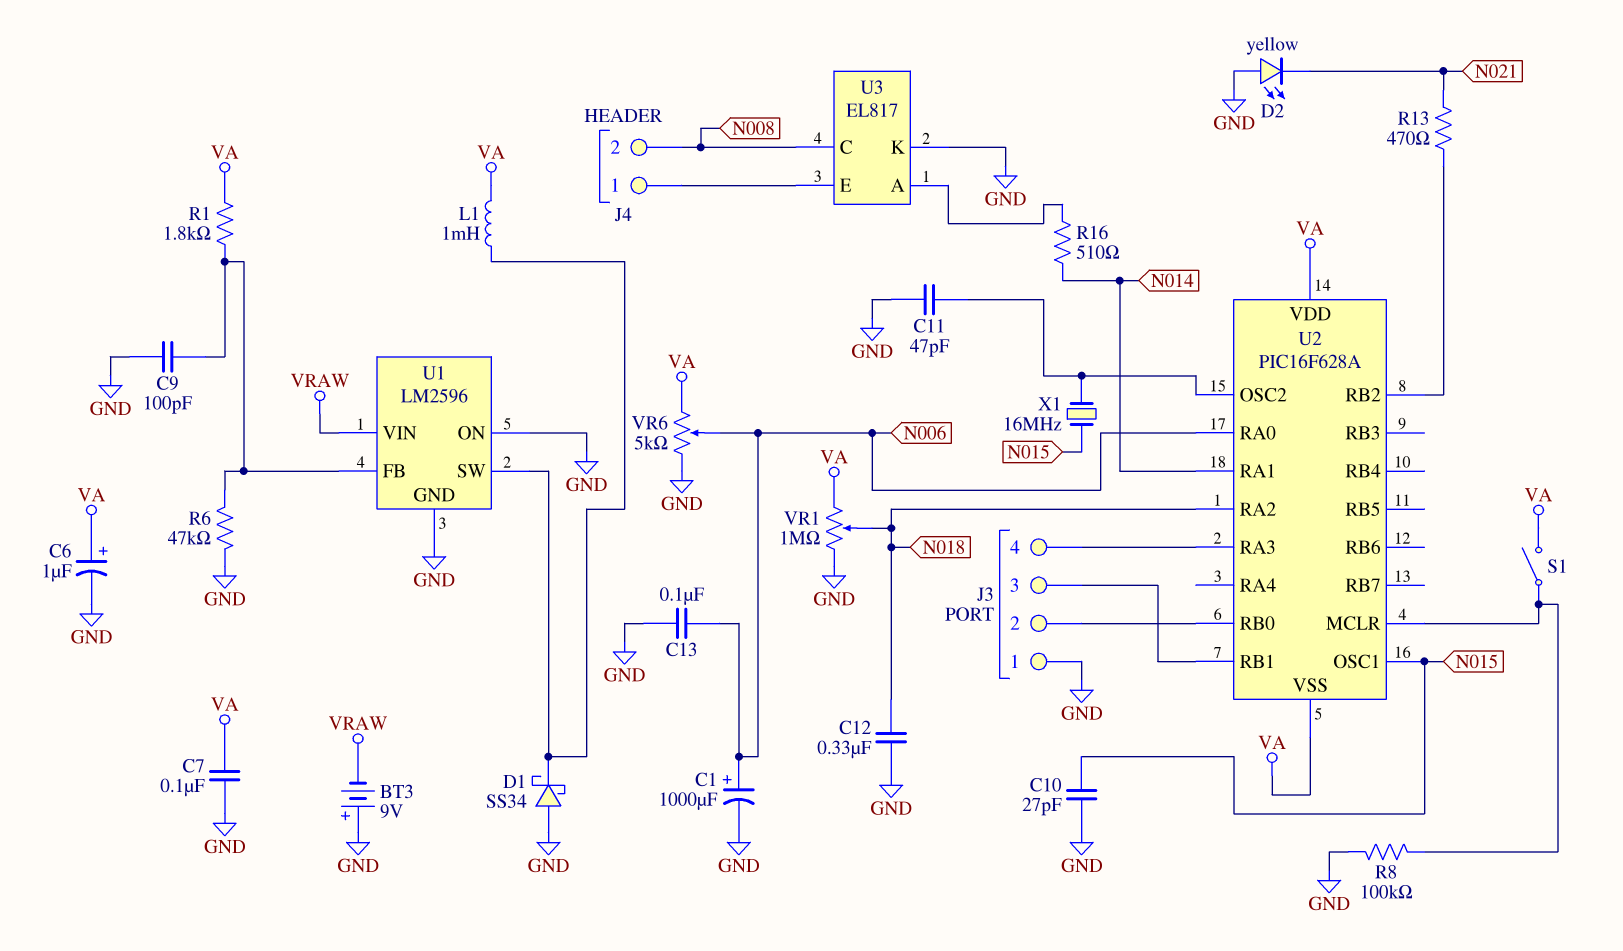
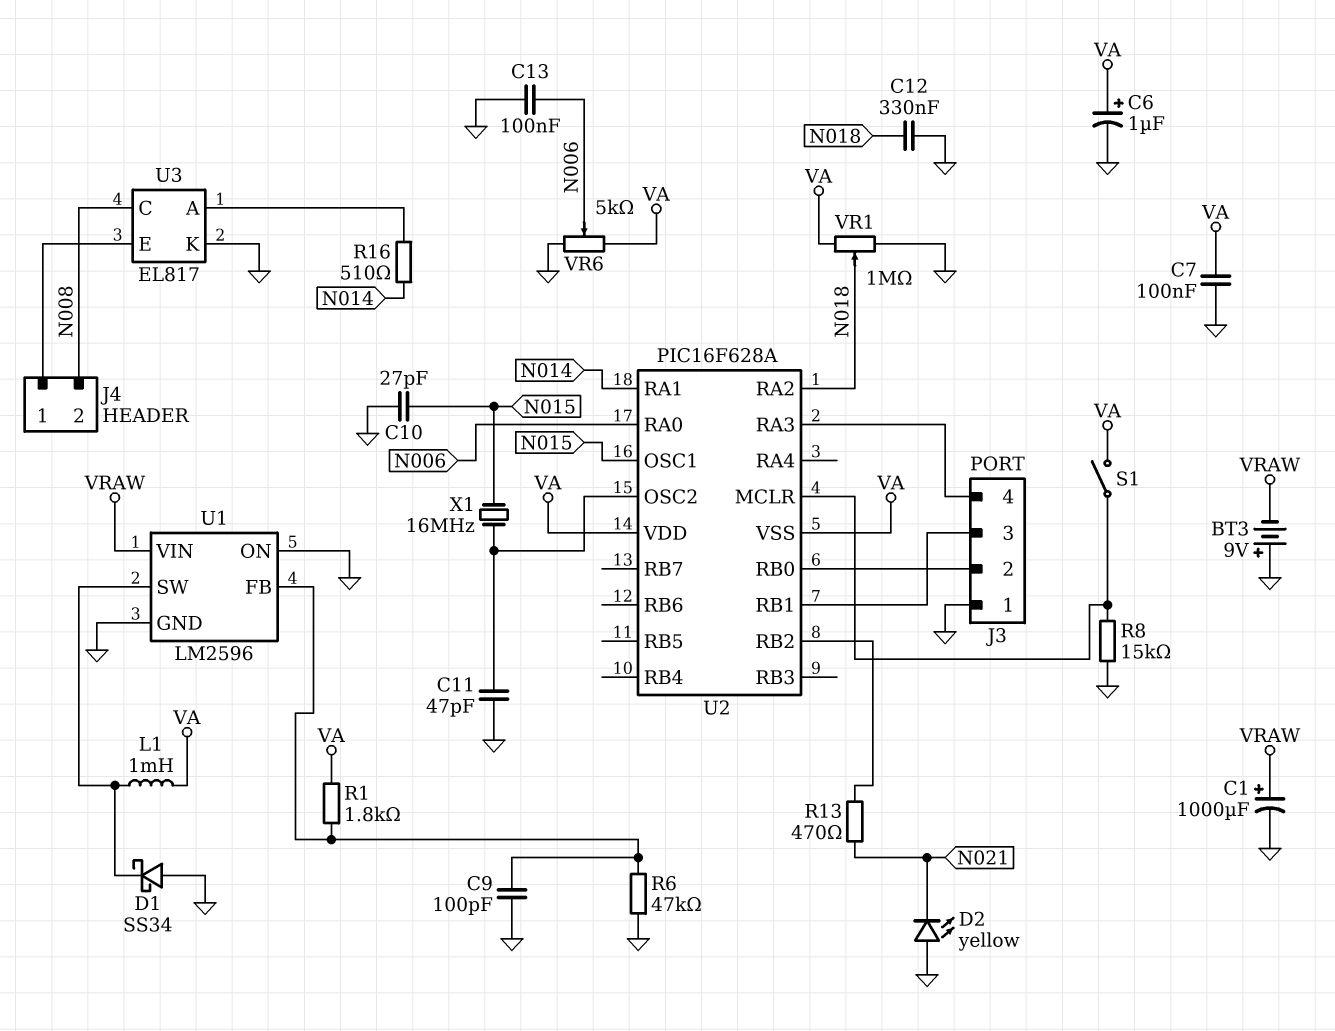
C1: 1000uF (plus N006, minus GND) -> 1000uF (plus VRAW, minus GND)
R8: 100k (GND, U2/MCLR) -> 15k (GND, U2/MCLR)

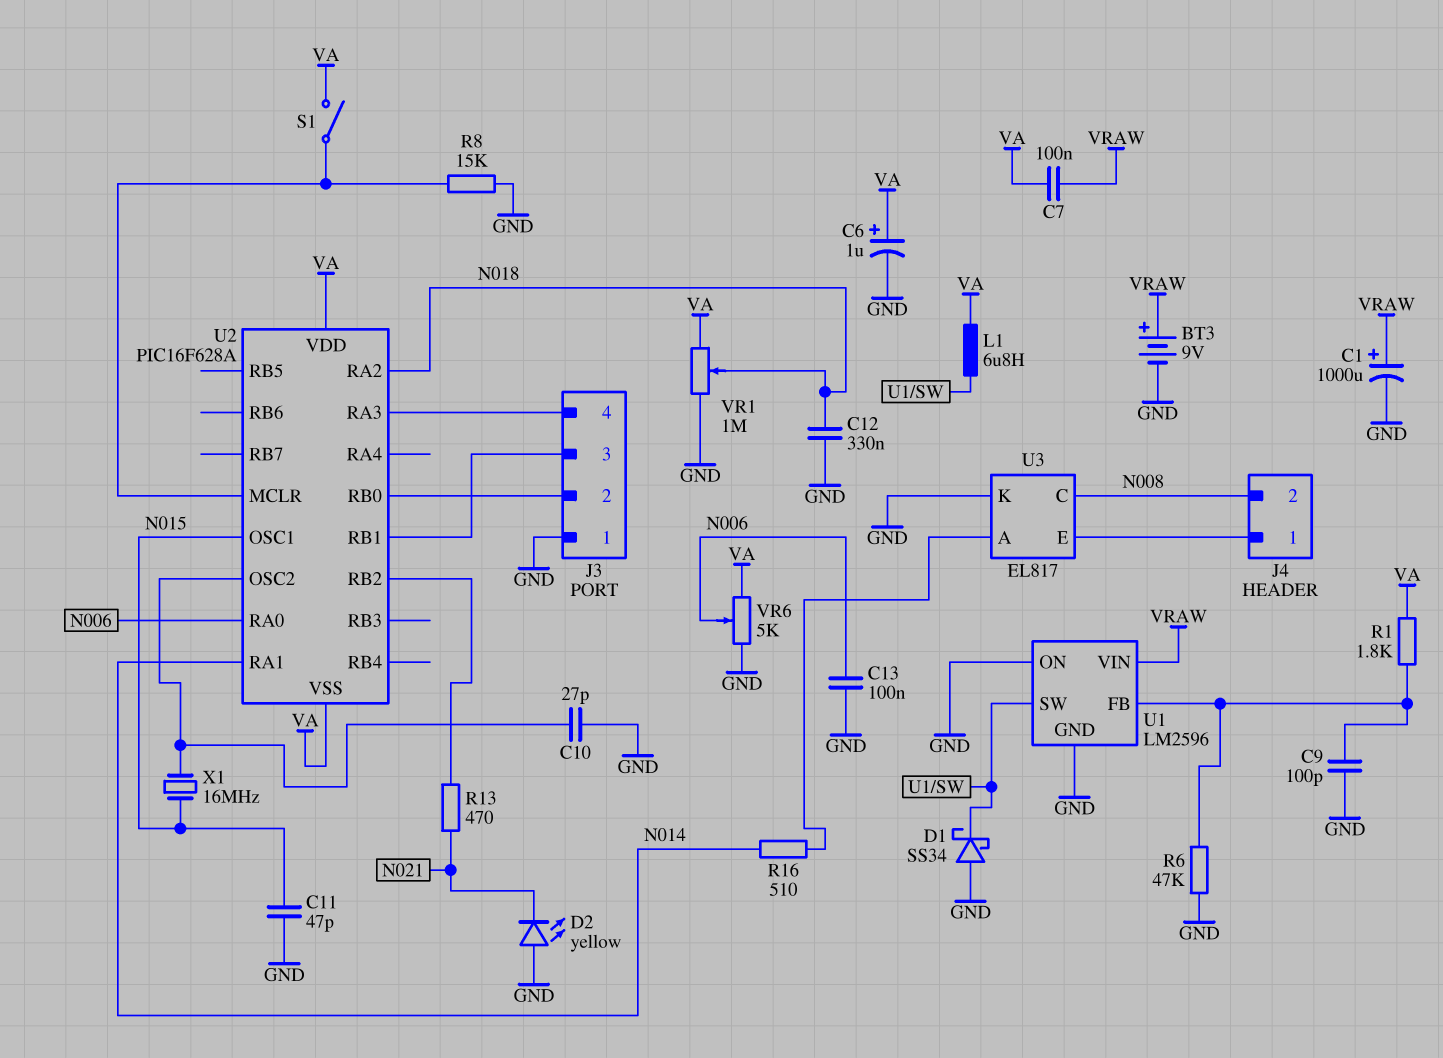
BT3: 9V (plus GND, minus VRAW) -> 9V (plus VRAW, minus GND)
C7: 100nF (GND, VA) -> 100nF (VA, VRAW)
C10: 27pF (GND, N015) -> 27pF (GND, U2/OSC2)
C11: 47pF (GND, U2/OSC2) -> 47pF (GND, N015)
L1: 1mH (U1/SW, VA) -> 6.8uH (U1/SW, VA)

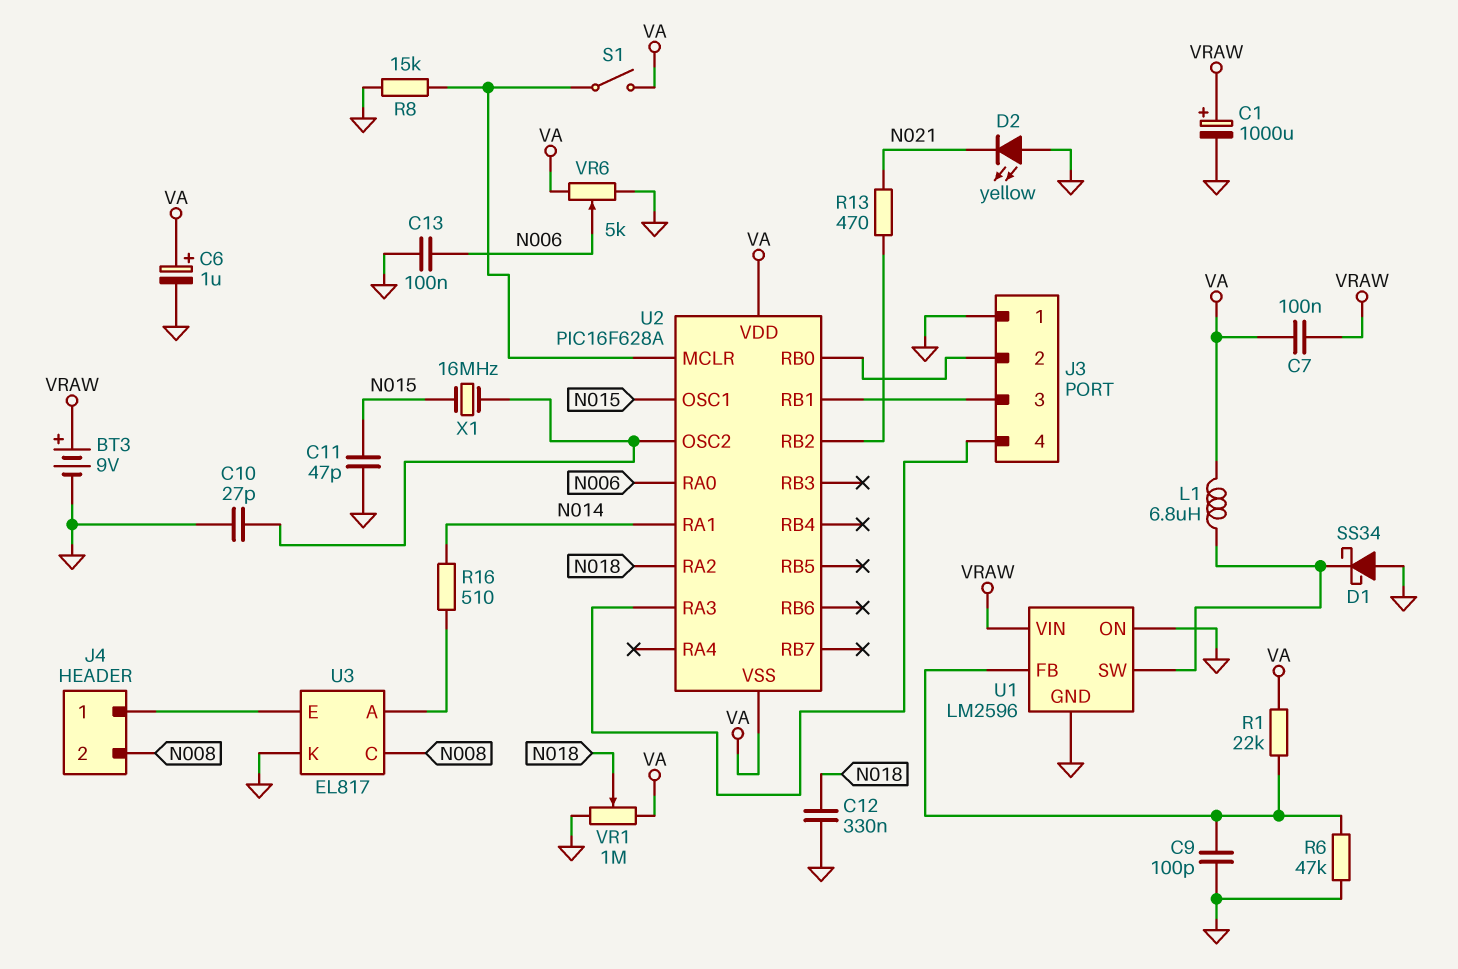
R1: 1.8k (U1/FB, VA) -> 22k (U1/FB, VA)

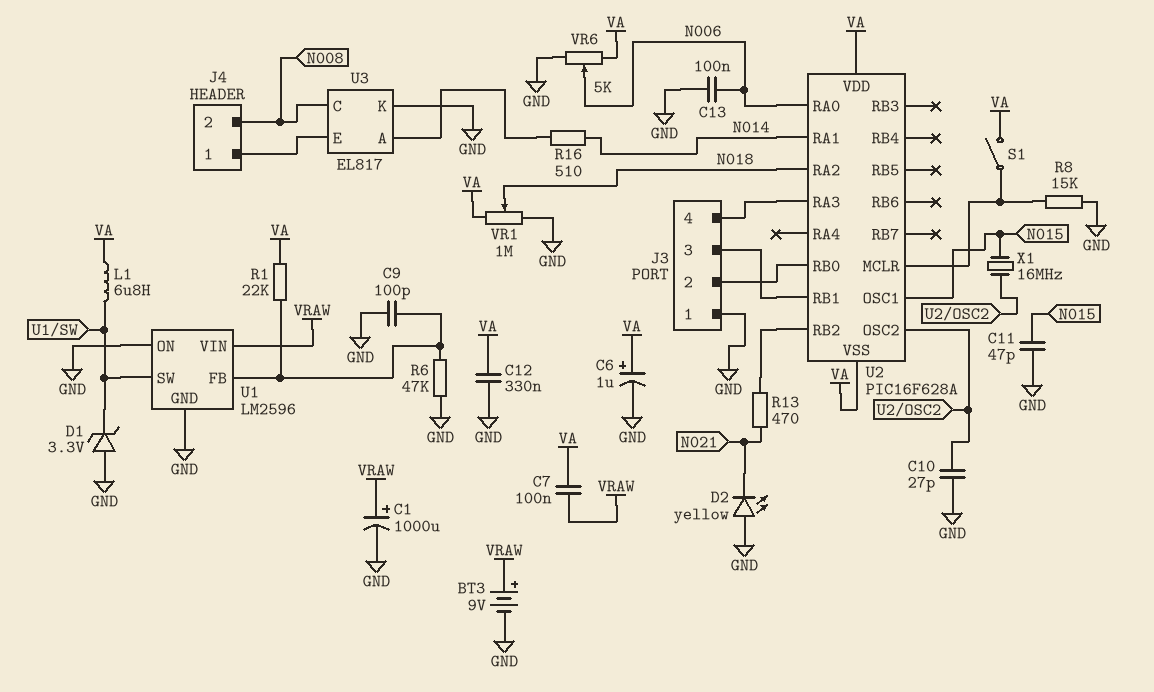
C12: 330nF (GND, N018) -> 330nF (GND, VA)
D1: schottky SS34 (A GND, K U1/SW) -> zener 3.3V (A GND, K U1/SW)

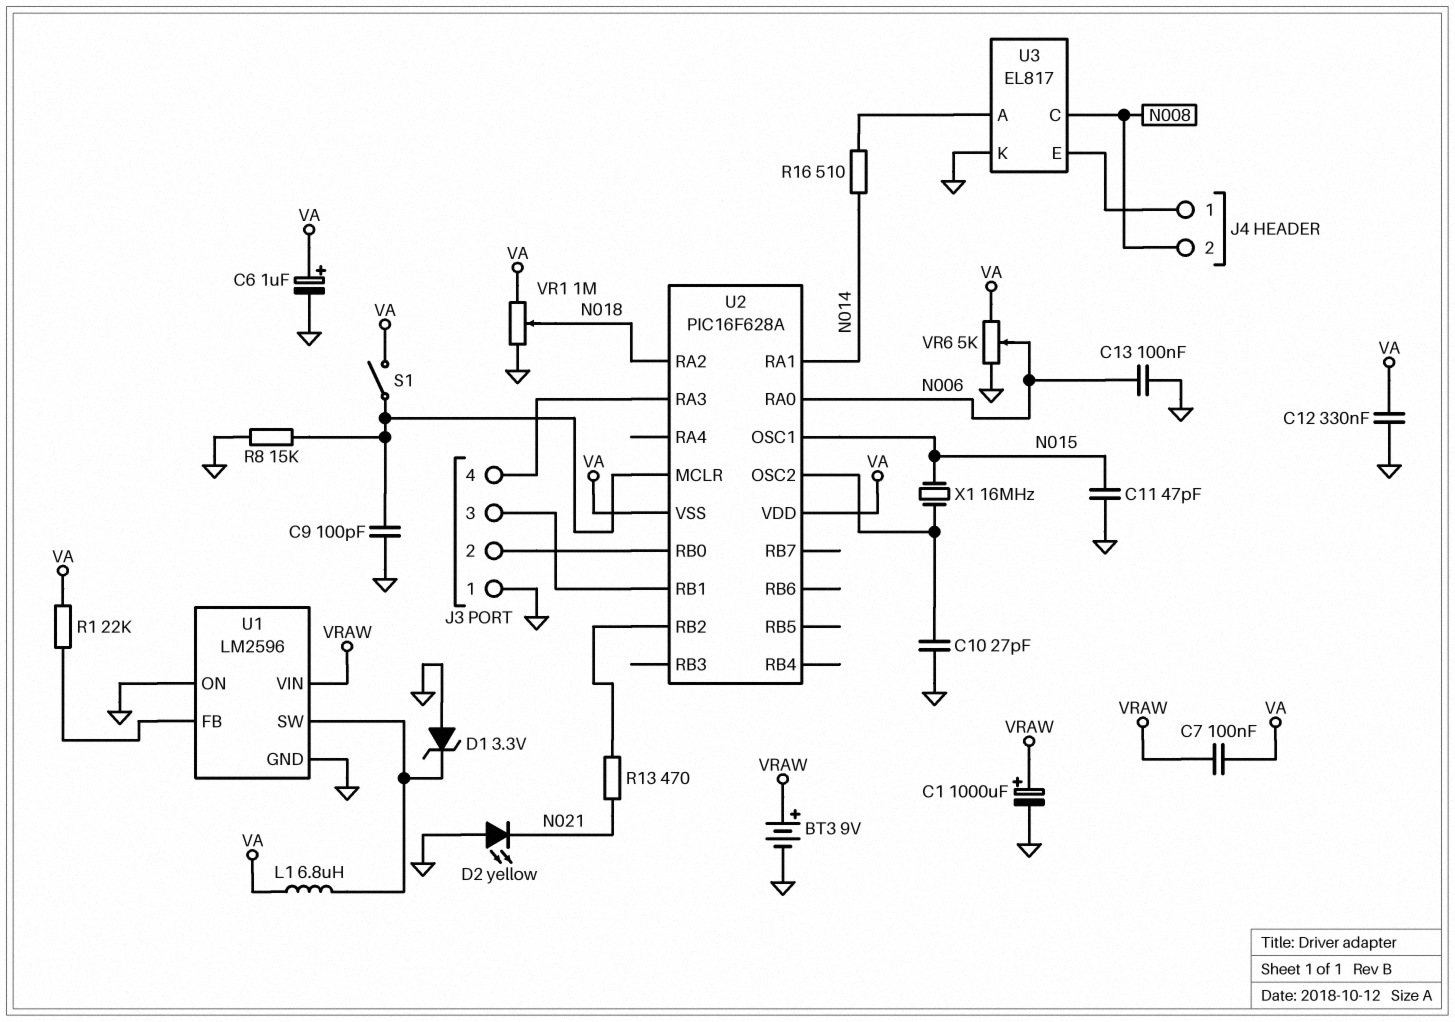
C9: 100pF (GND, U1/FB) -> 100pF (GND, U2/MCLR)
R6: 47k (GND, U1/FB) -> none

